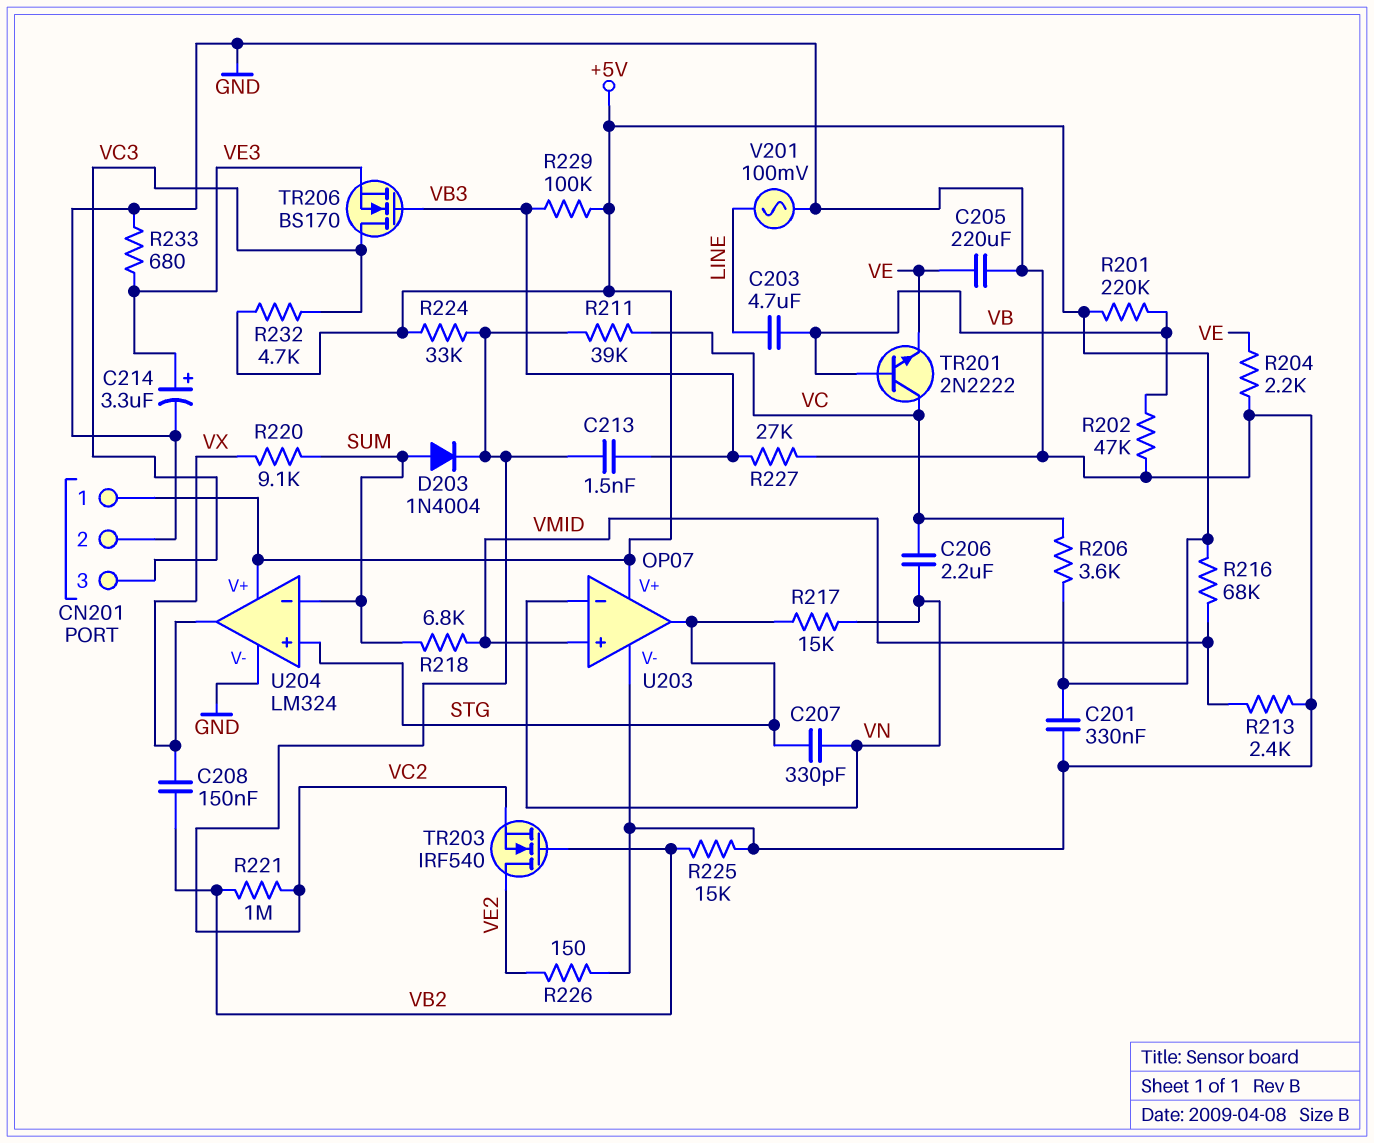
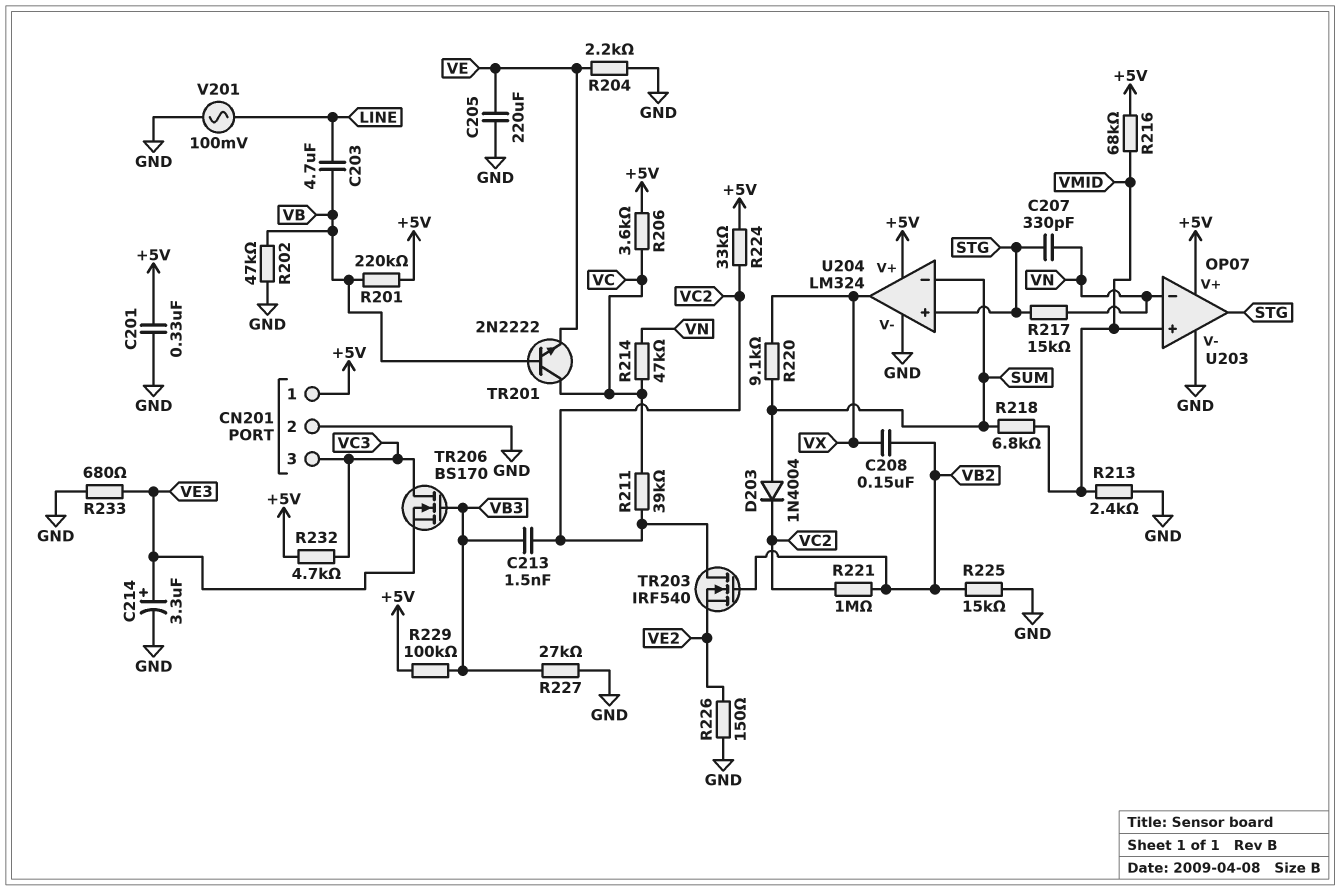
C206: 2.2uF (VC, VN) -> none
R214: none -> 47k (VC, VN)
TR203: NMOS IRF540 (G VB2, D VE2, S VC2) -> NMOS IRF540 (G VB2, D VC2, S VE2)

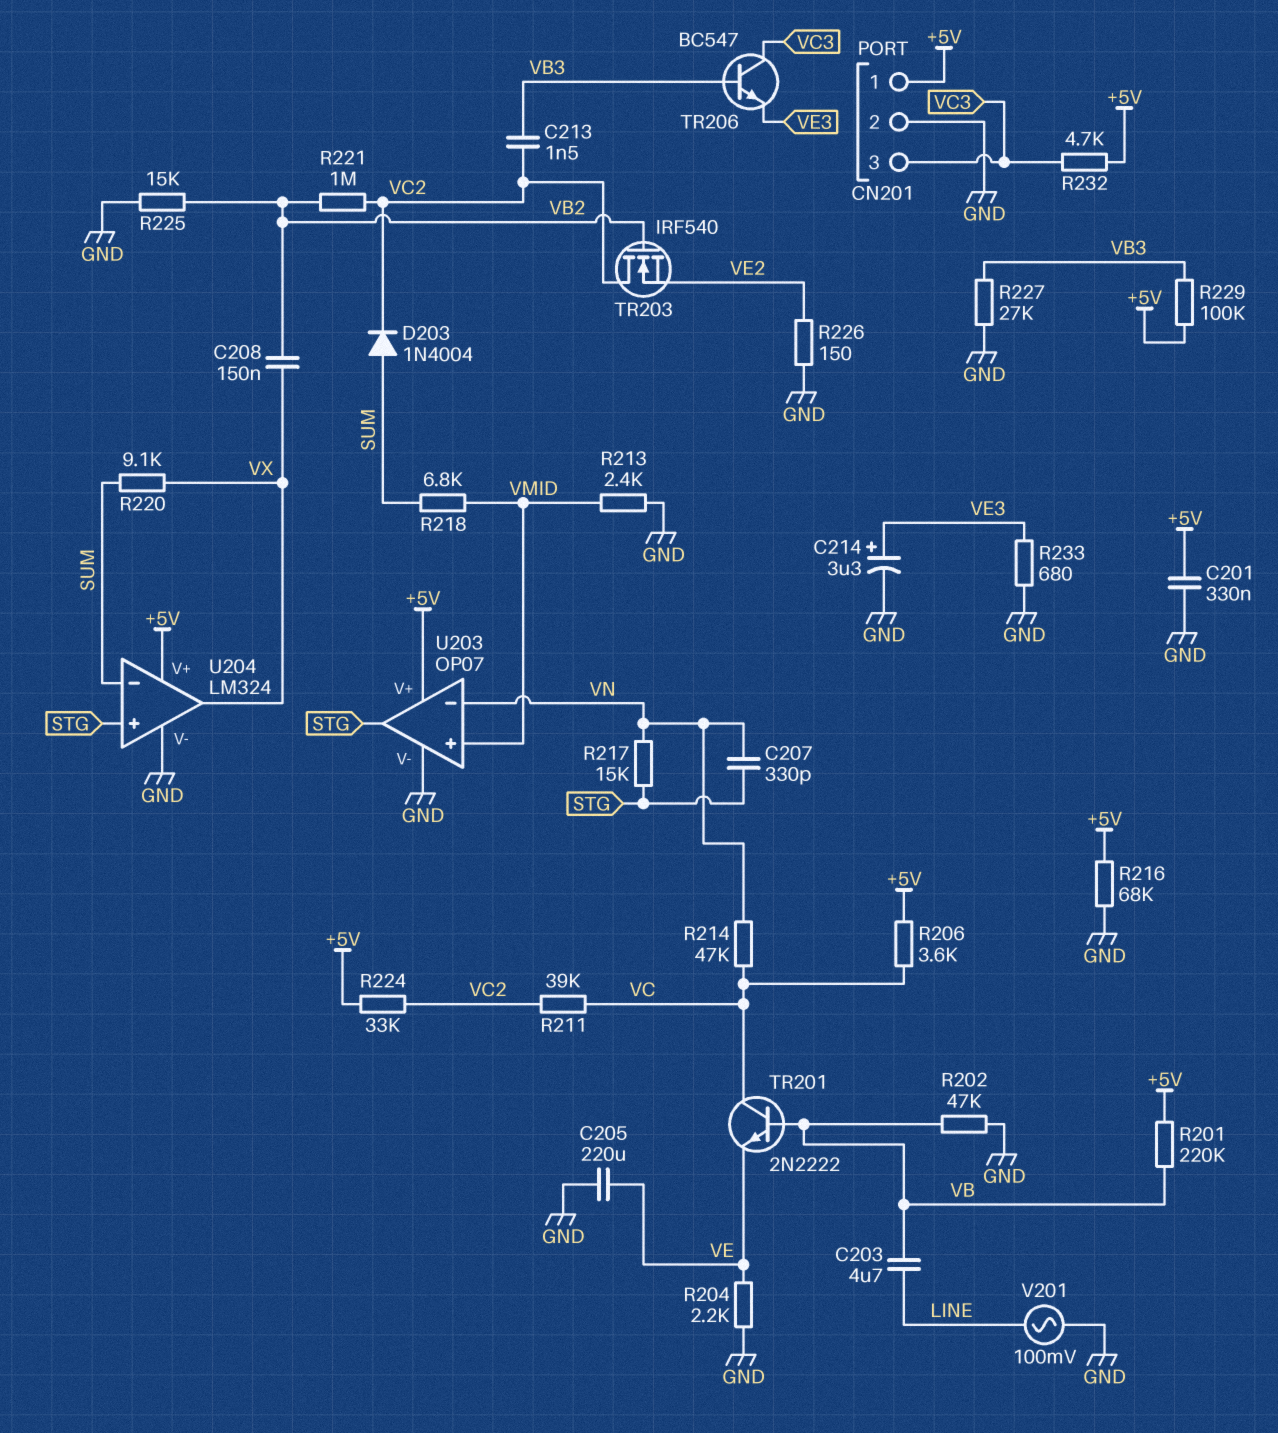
R216: 68k (+5V, VMID) -> 68k (+5V, GND)
TR206: NMOS BS170 (G VB3, D VC3, S VE3) -> NPN BC547 (B VB3, C VC3, E VE3)

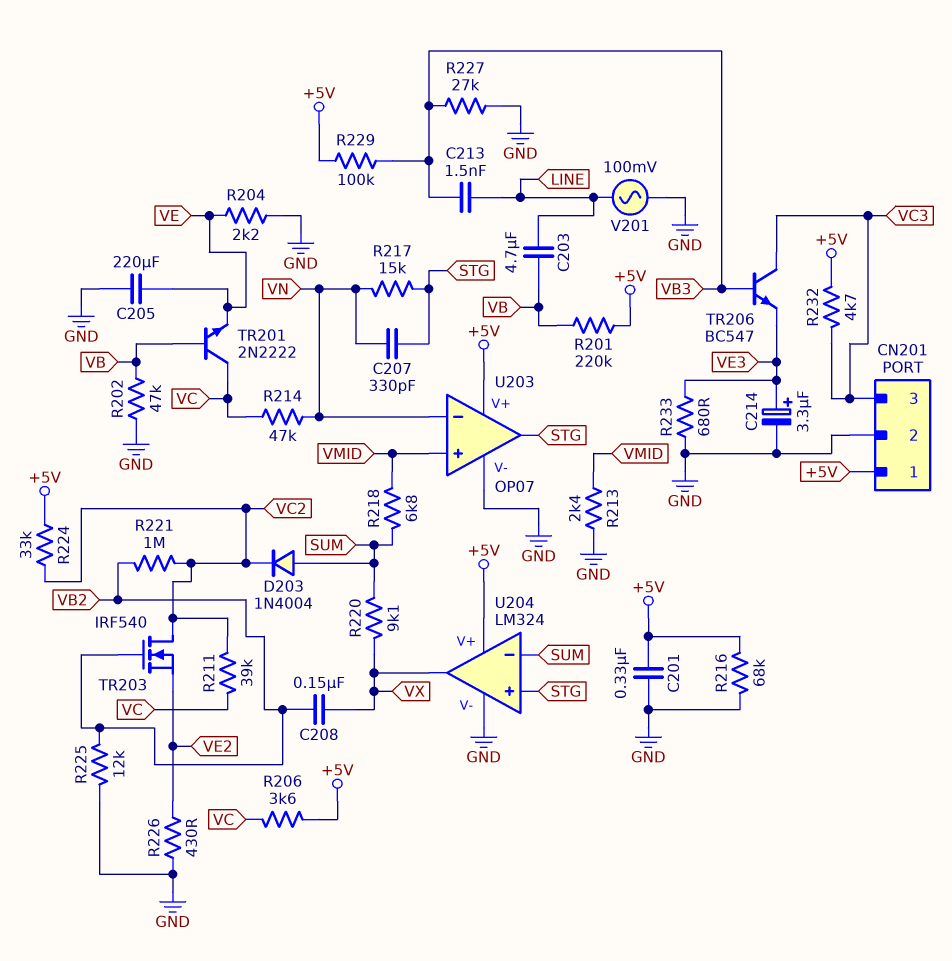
C213: 1.5nF (VB3, VC2) -> 1.5nF (LINE, VB3)
R225: 15k (GND, VB2) -> 12k (GND, VB2)
R226: 150 (GND, VE2) -> 430 (GND, VE2)

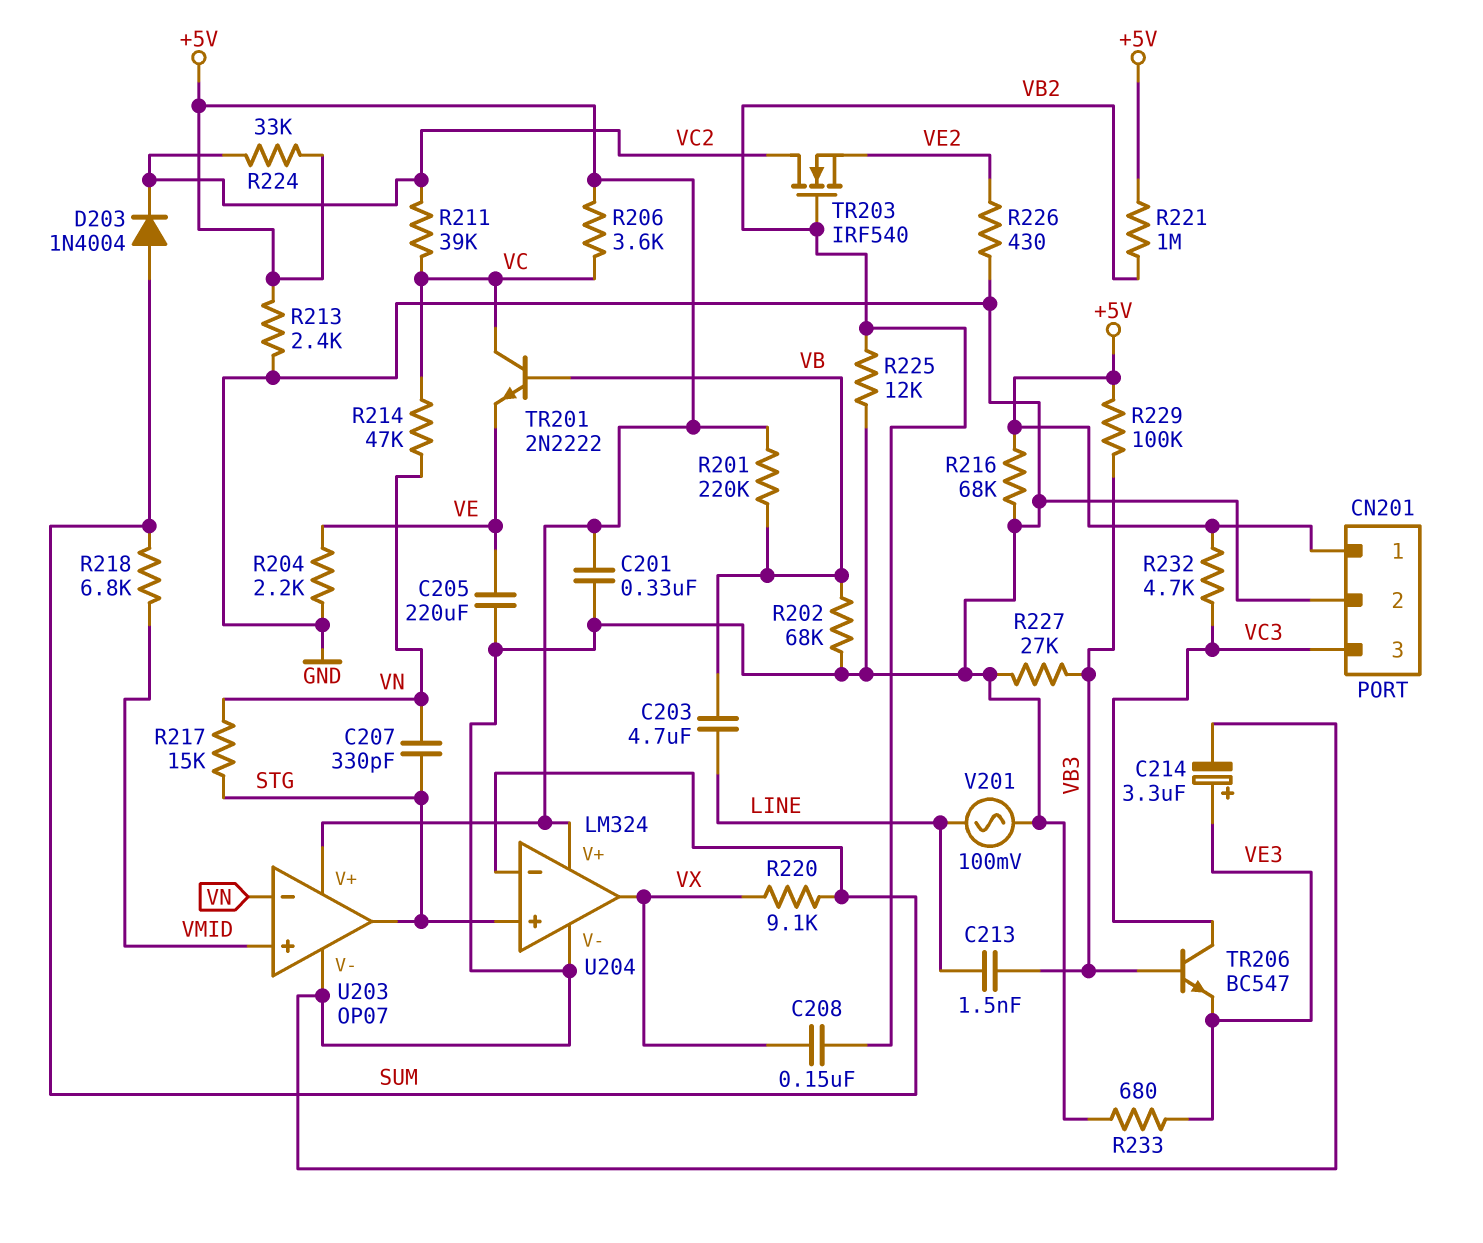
R202: 47k (GND, VB) -> 68k (GND, VB)
R213: 2.4k (GND, VMID) -> 2.4k (+5V, GND)
R221: 1M (VB2, VC2) -> 1M (+5V, VB2)

